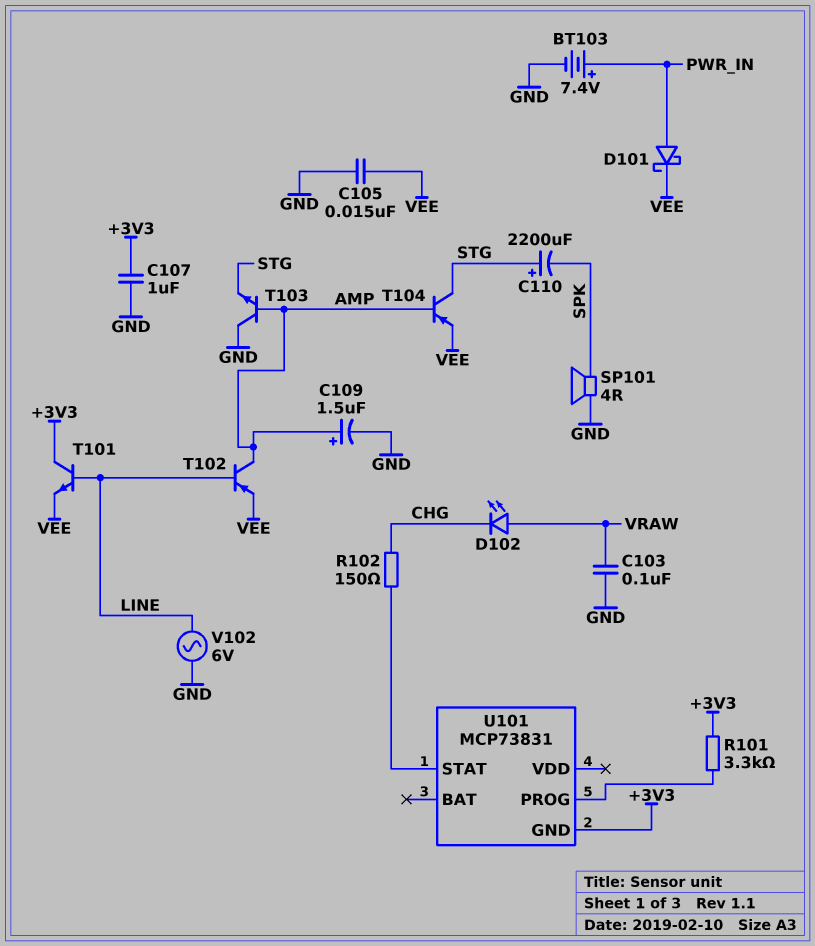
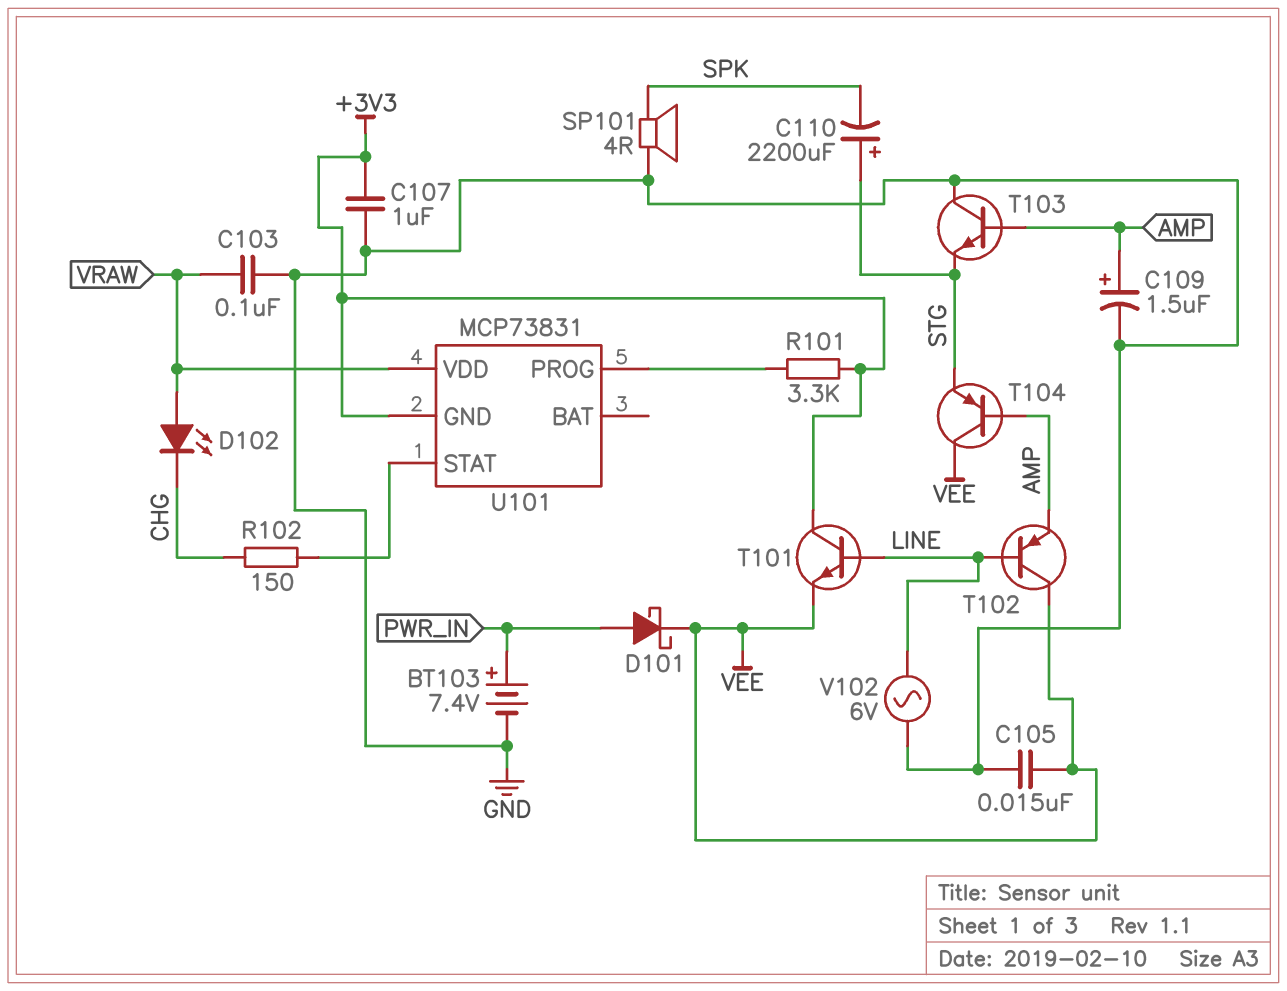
T102: PNP (B LINE, C AMP, E VEE) -> PNP (B LINE, C VEE, E AMP)
T104: PNP (B AMP, C STG, E VEE) -> PNP (B AMP, C VEE, E STG)
U101 pin VDD: none -> VRAW

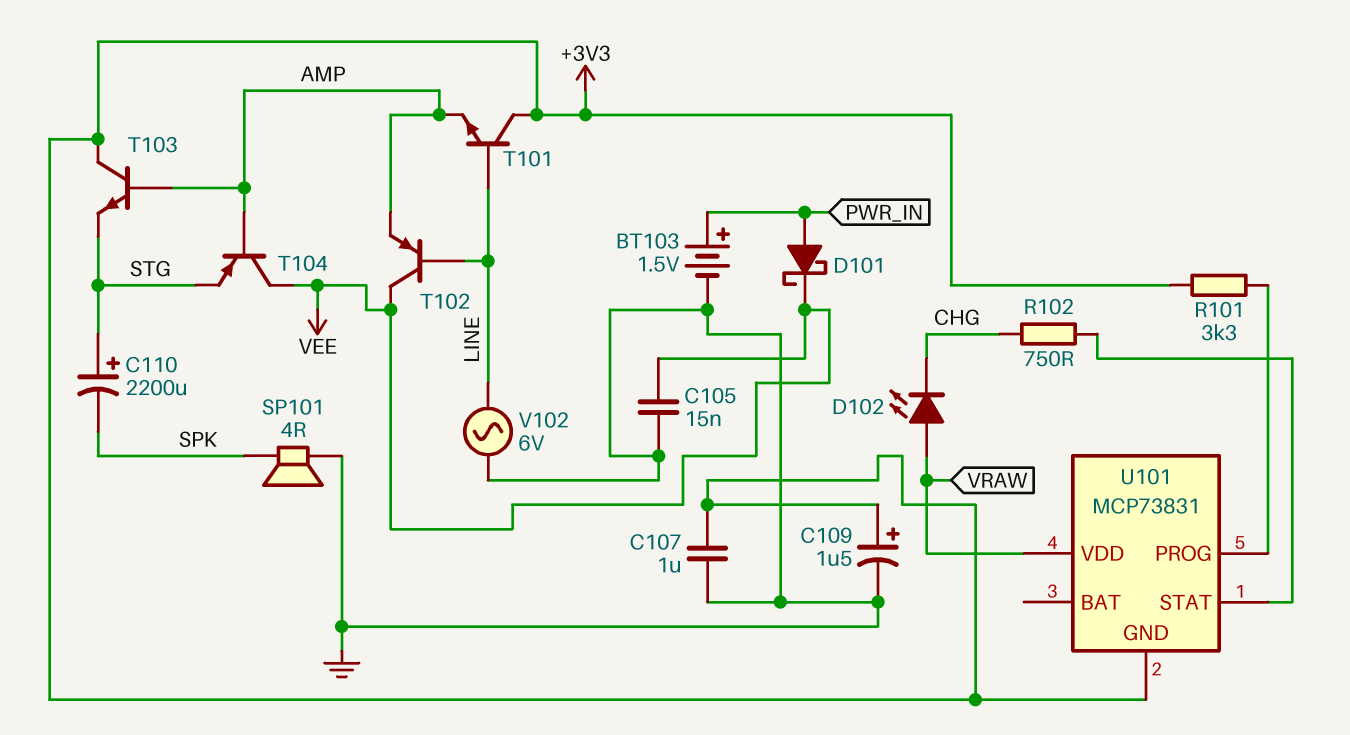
BT103: 7.4V (plus PWR_IN, minus GND) -> 1.5V (plus PWR_IN, minus GND)
C103: 100nF (GND, VRAW) -> none
C109: 1.5uF (plus AMP, minus GND) -> 1.5uF (plus +3V3, minus GND)
R102: 150 (CHG, U101/STAT) -> 750 (CHG, U101/STAT)
T101: NPN (B LINE, C +3V3, E VEE) -> NPN (B LINE, C +3V3, E AMP)
T103: NPN (B AMP, C GND, E STG) -> NPN (B AMP, C +3V3, E STG)

